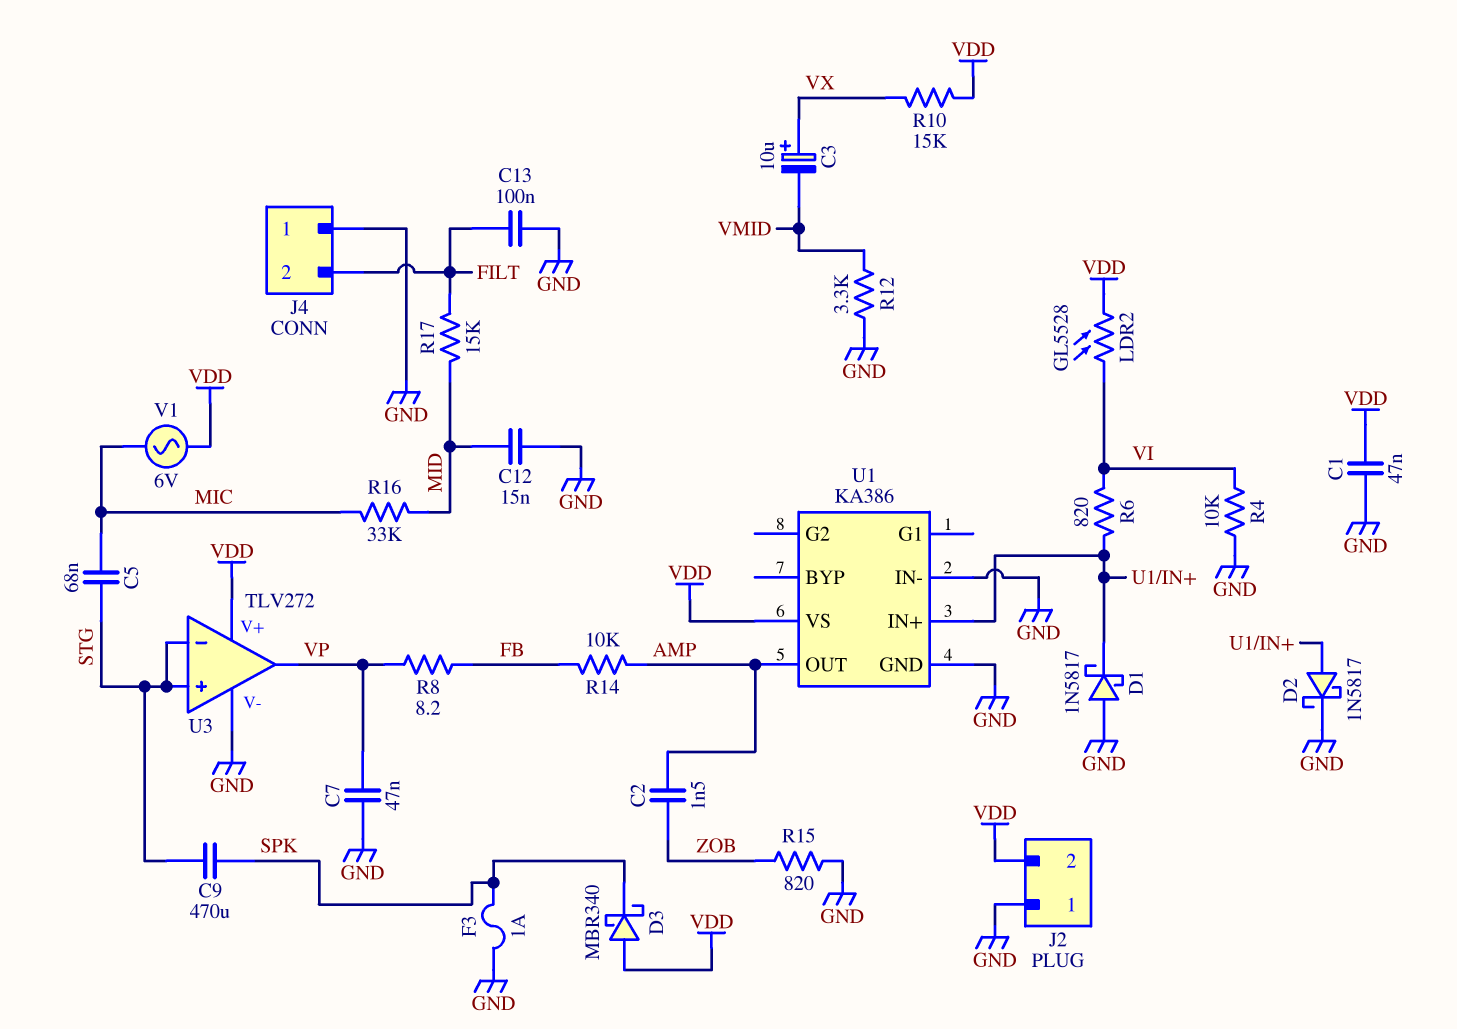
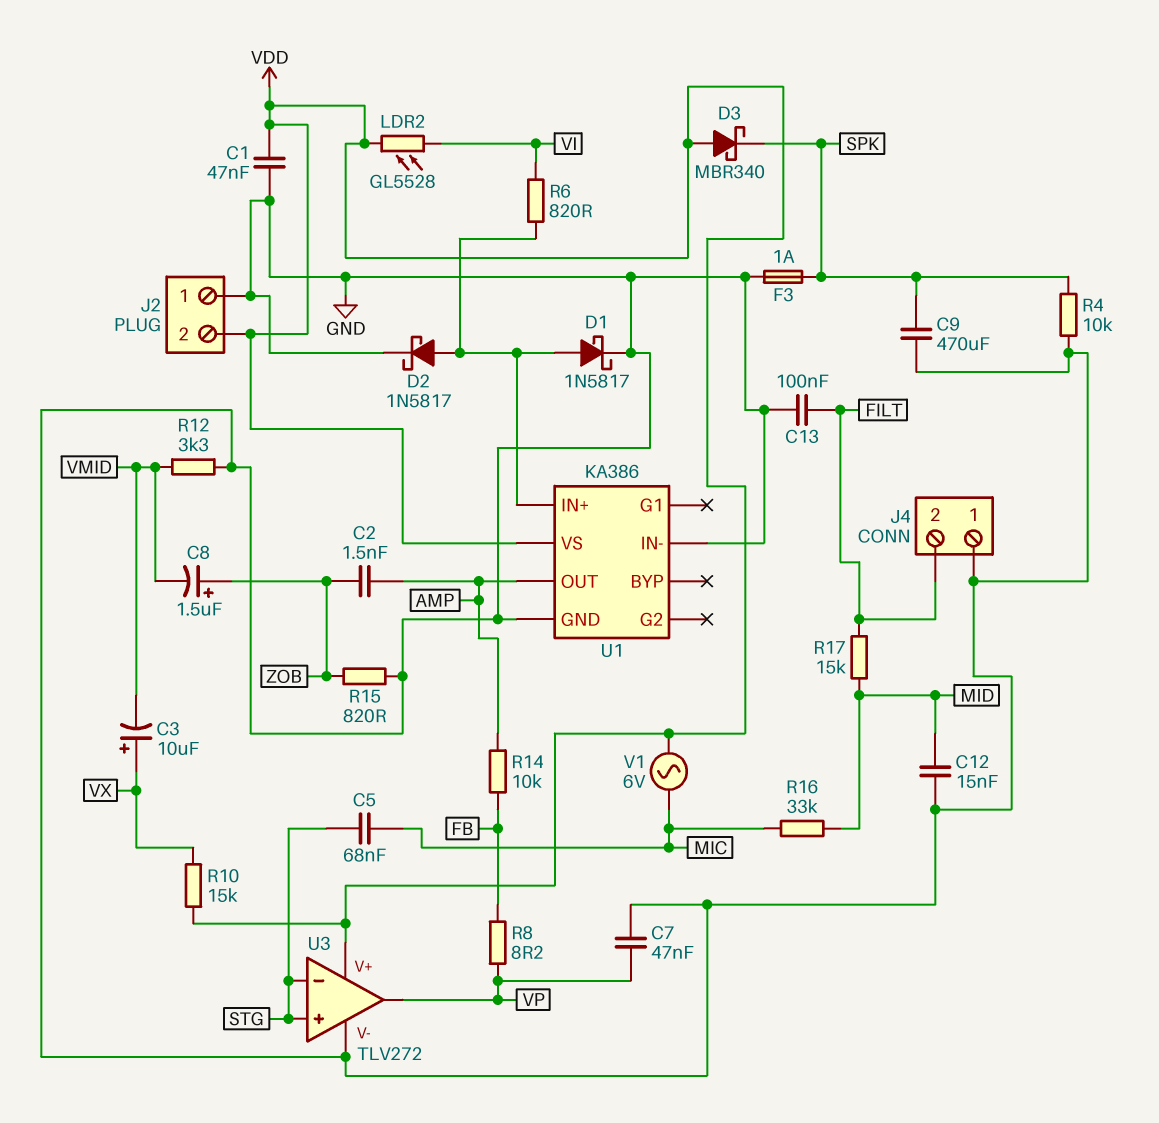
C8: none -> 1.5uF (plus ZOB, minus VMID)
C9: 470uF (SPK, STG) -> 470uF (GND, SPK)
D1: schottky 1N5817 (A GND, K U1/IN+) -> schottky 1N5817 (A U1/IN+, K GND)
R4: 10k (GND, VI) -> 10k (GND, SPK)

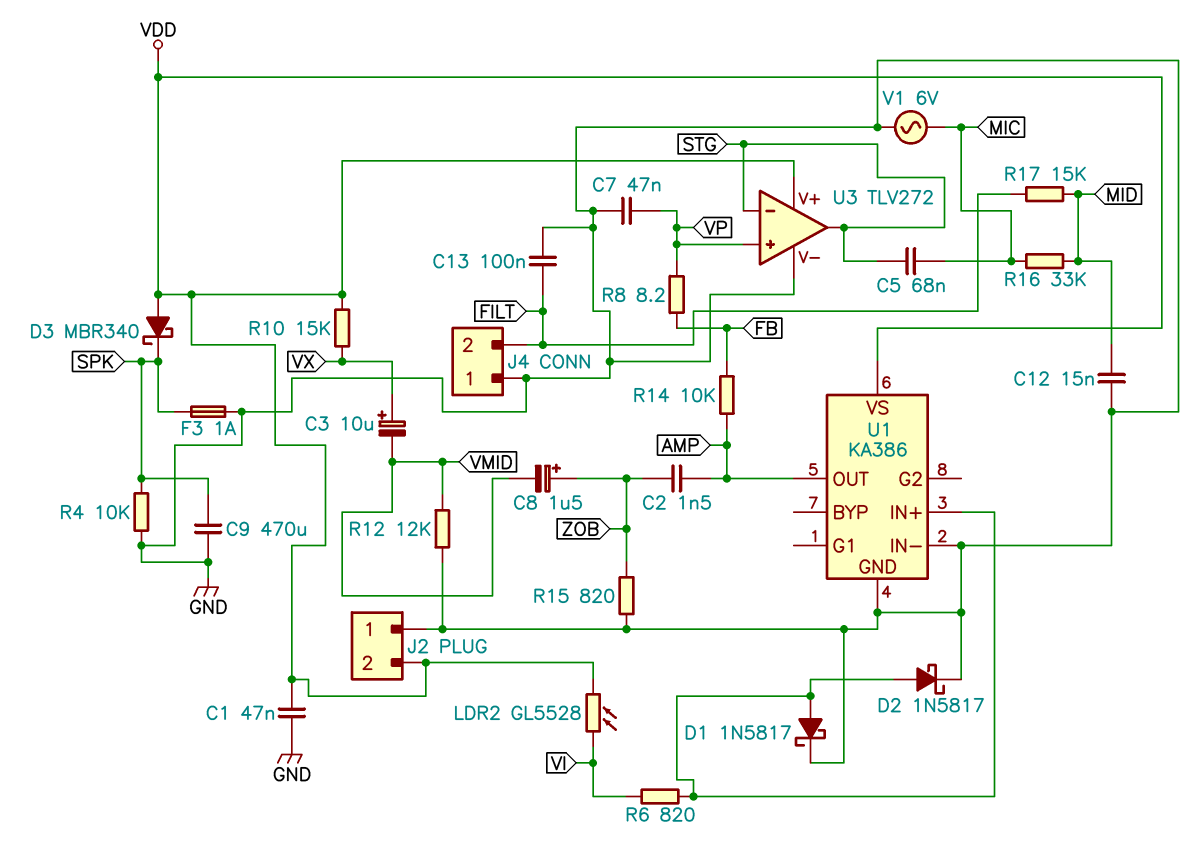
R12: 3.3k (GND, VMID) -> 12k (GND, VMID)
U3 pin in+: STG -> VP
U3 pin out: VP -> STG
V1: AC 6V (MIC, VDD) -> AC 6V (GND, MIC)

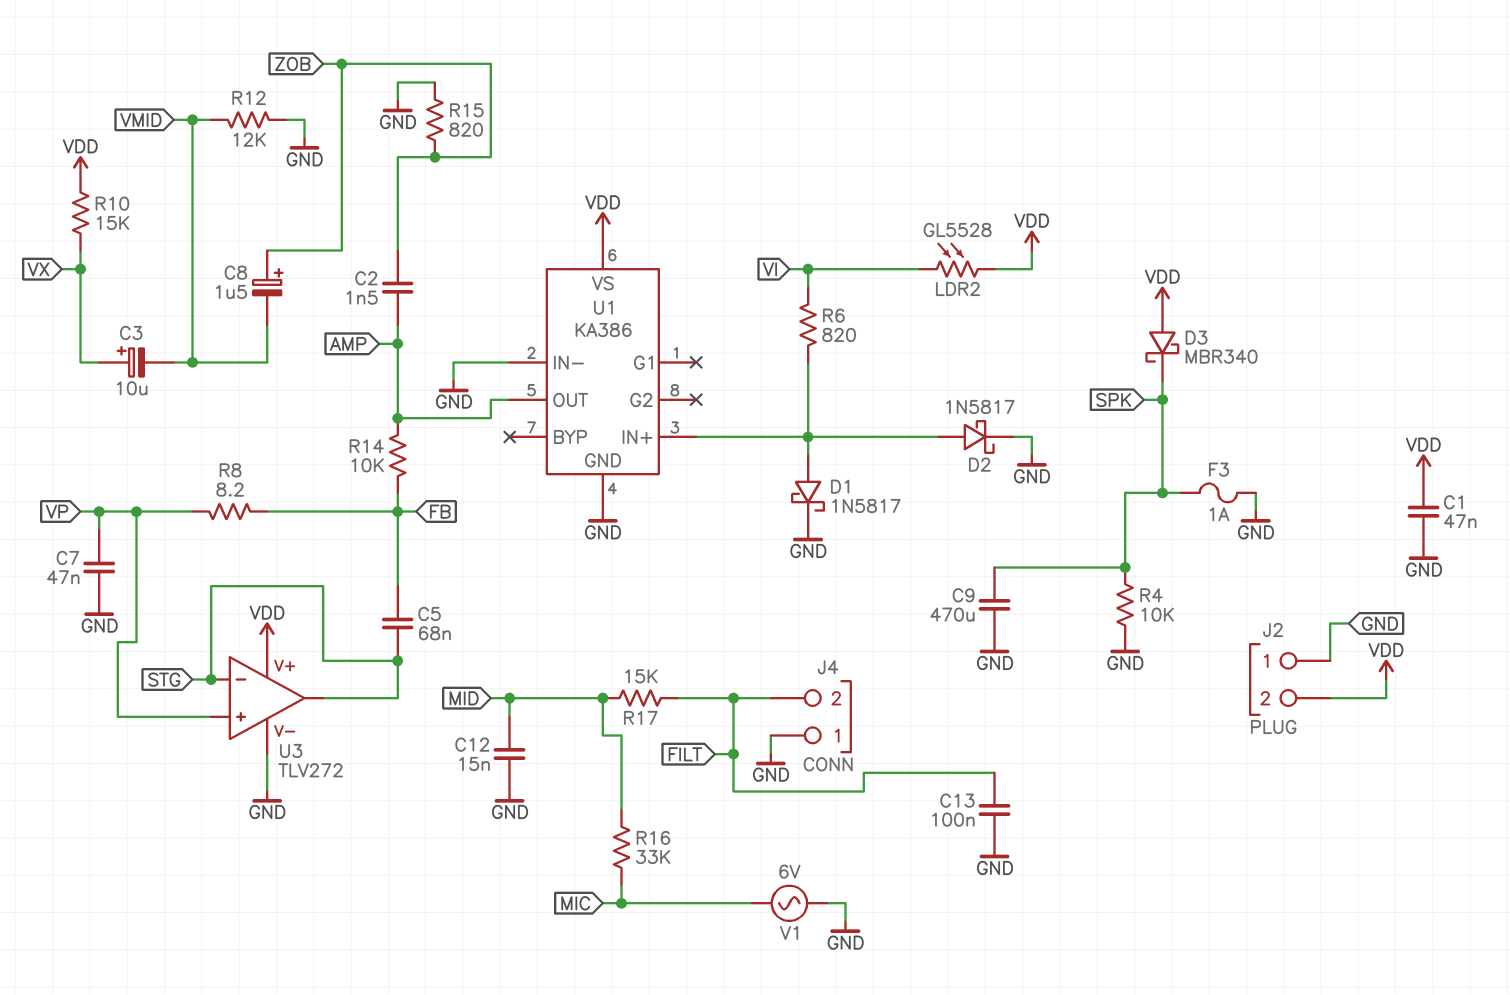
C5: 68nF (MIC, STG) -> 68nF (FB, STG)

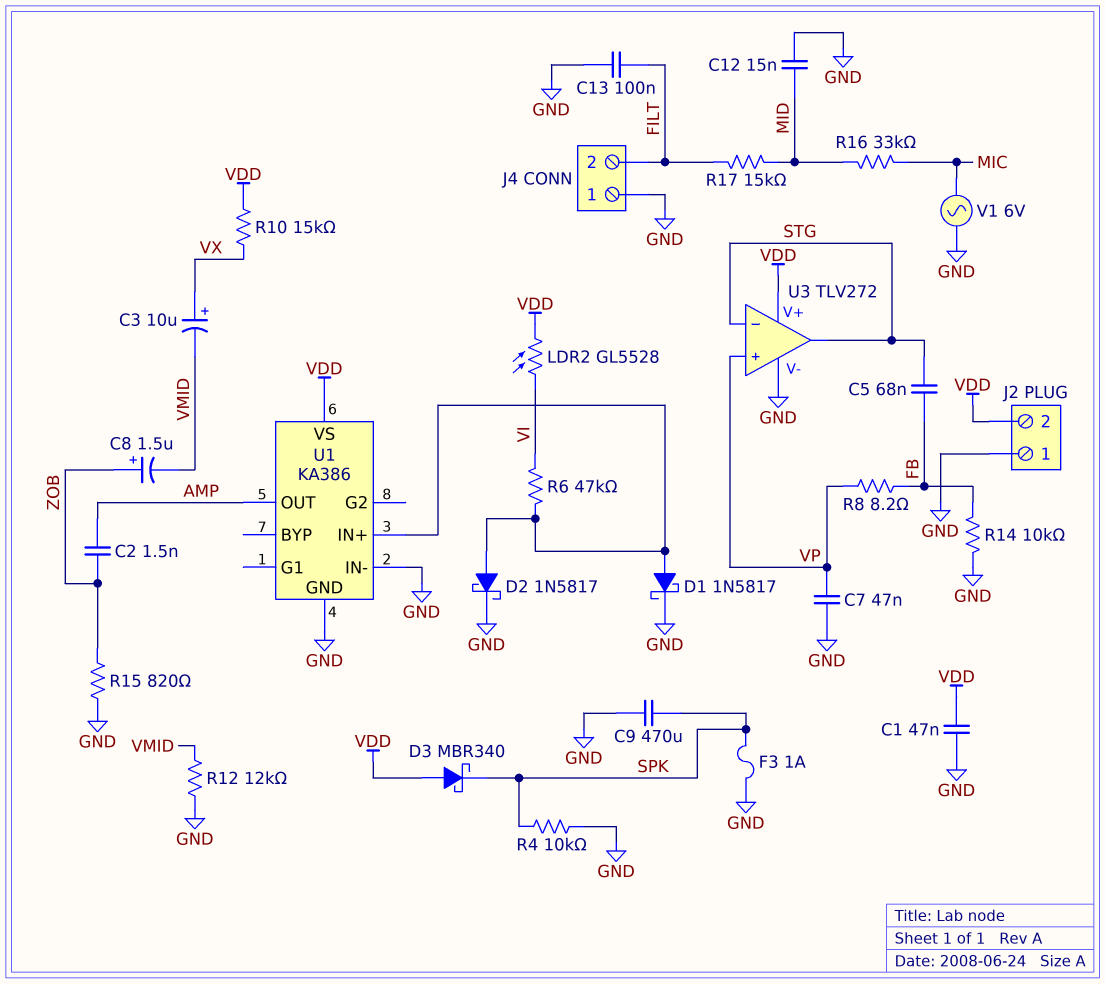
R6: 820 (U1/IN+, VI) -> 47k (U1/IN+, VI)
R14: 10k (AMP, FB) -> 10k (FB, GND)

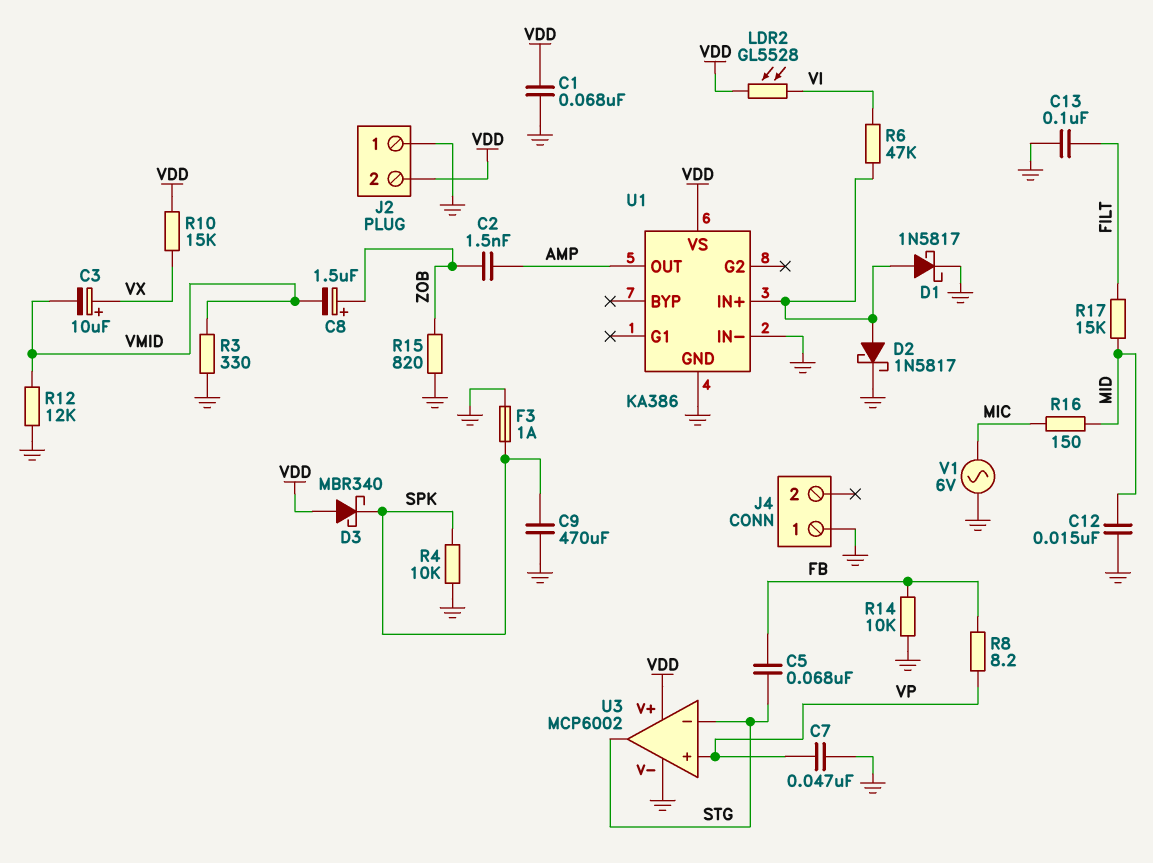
C1: 47nF (GND, VDD) -> 68nF (GND, VDD)
J4 pin 2: FILT -> none
R3: none -> 330 (GND, VMID)
R16: 33k (MIC, MID) -> 150 (MIC, MID)
U3: TLV272 -> MCP6002

